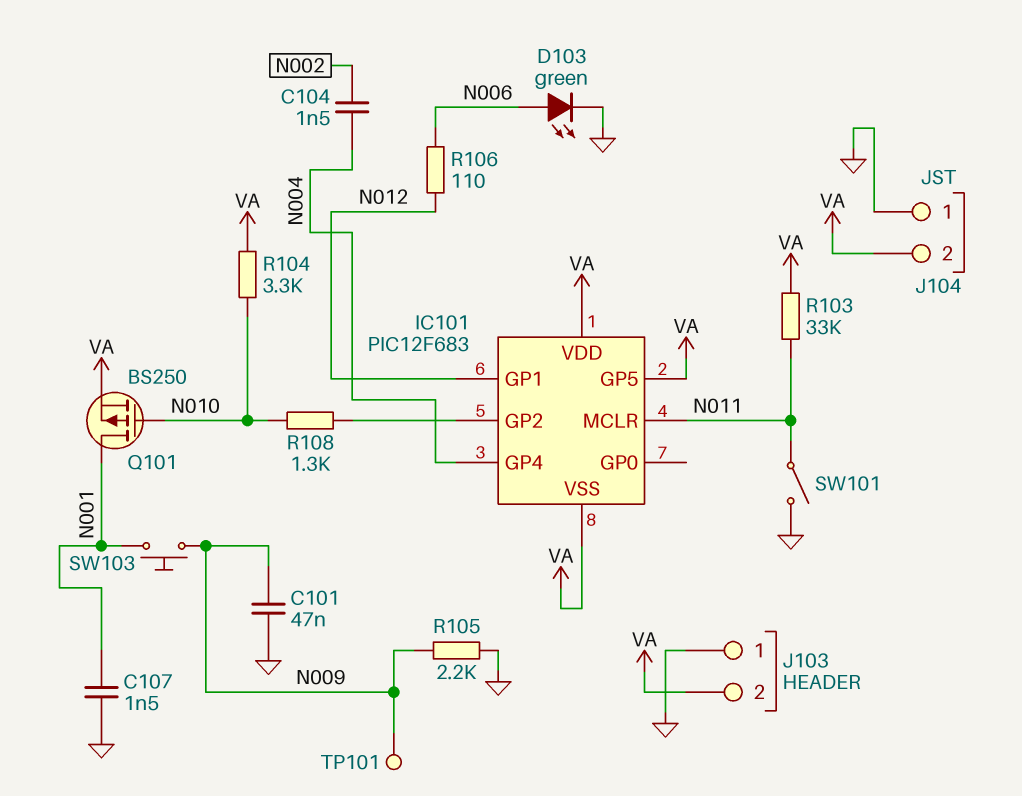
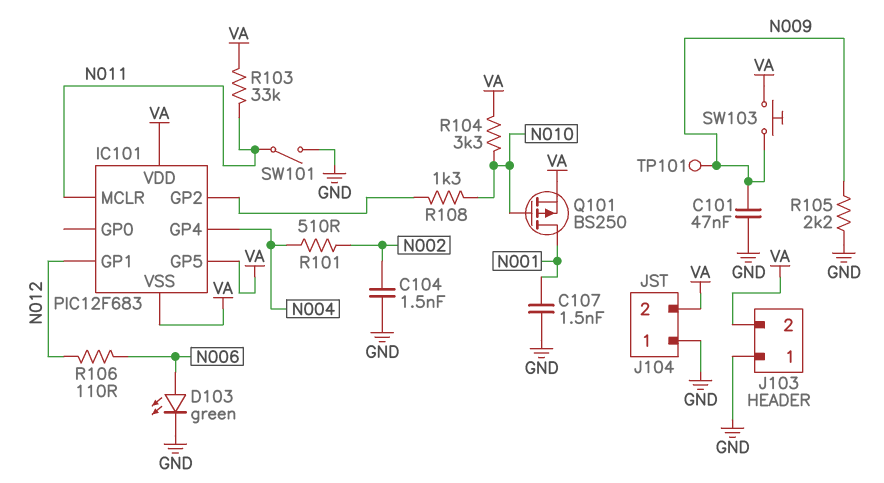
C104: 1.5nF (N002, N004) -> 1.5nF (GND, N002)
R101: none -> 510 (N002, N004)
SW103: button (N001, N009) -> button (N009, VA)

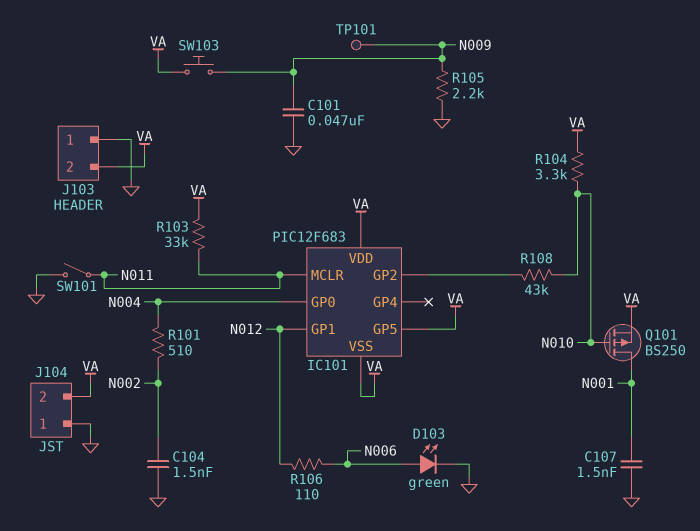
IC101 pin GP0: none -> N004
IC101 pin GP4: N004 -> none
R108: 1.3k (IC101/GP2, N010) -> 43k (IC101/GP2, N010)

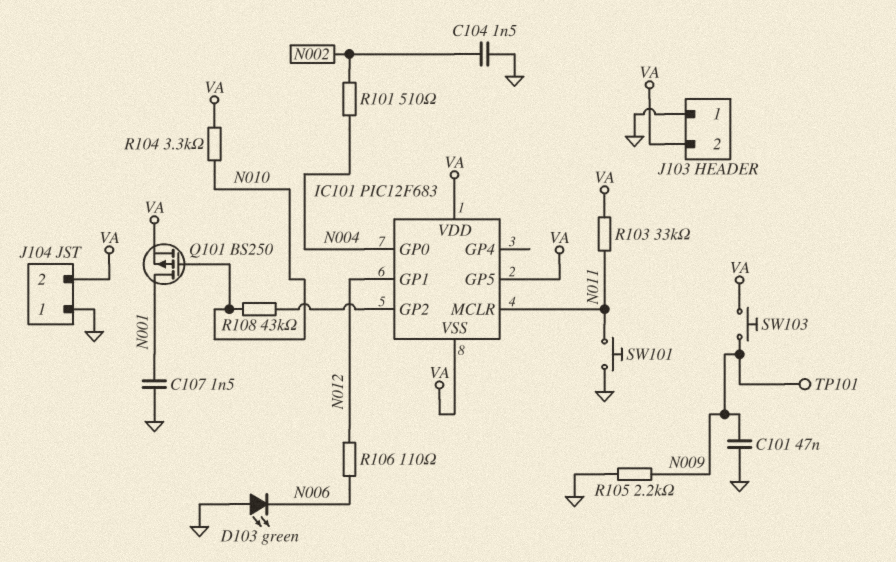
D103: LED green (A N006, K GND) -> LED green (A GND, K N006)
SW101: switch (GND, N011) -> button (GND, N011)

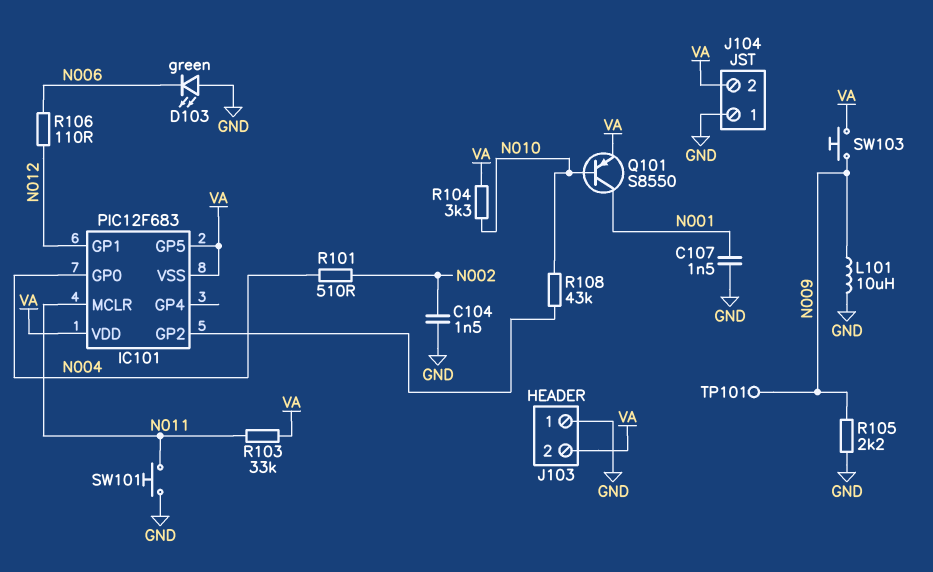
C101: 47nF (GND, N009) -> none
L101: none -> 10uH (GND, N009)
Q101: PMOS BS250 (G N010, D N001, S VA) -> PNP S8550 (B N010, C N001, E VA)

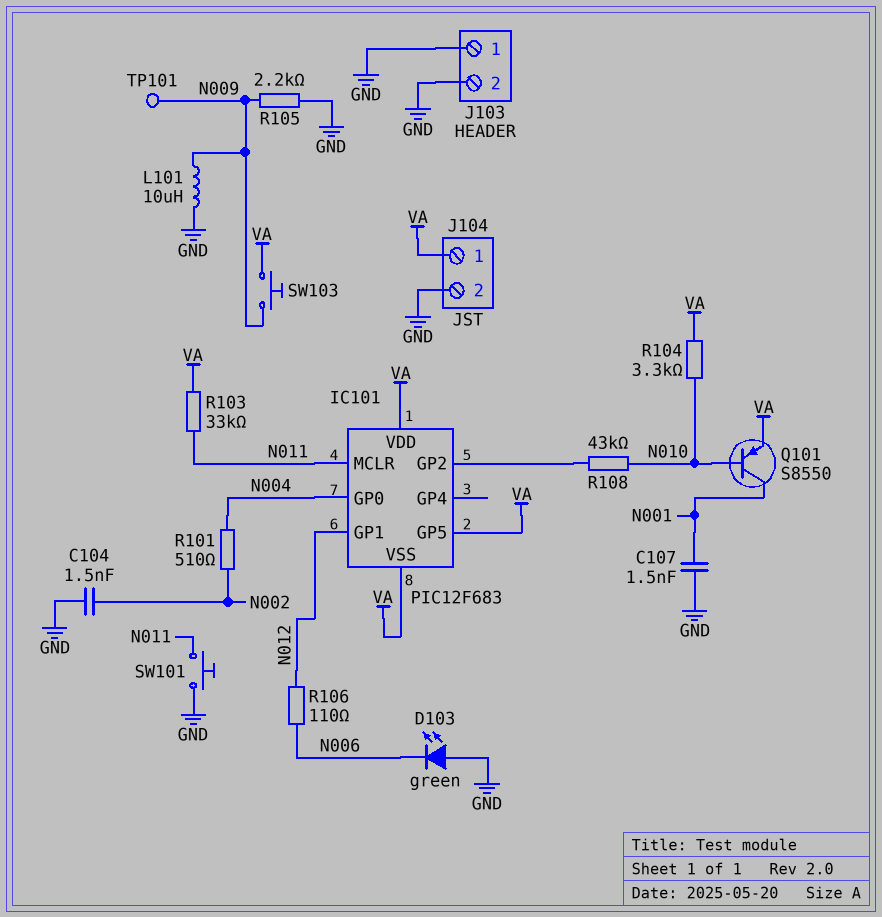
J103 pin 2: VA -> GND
J104 pin 1: GND -> VA
J104 pin 2: VA -> GND

